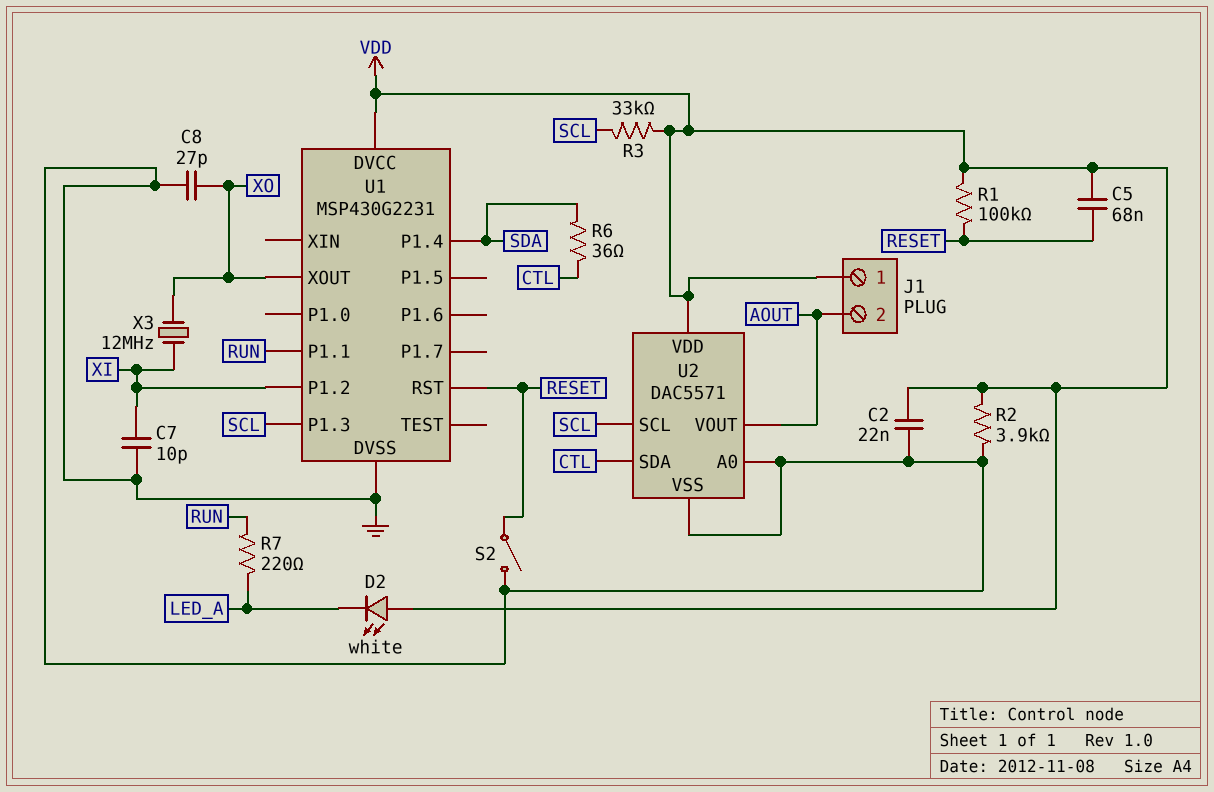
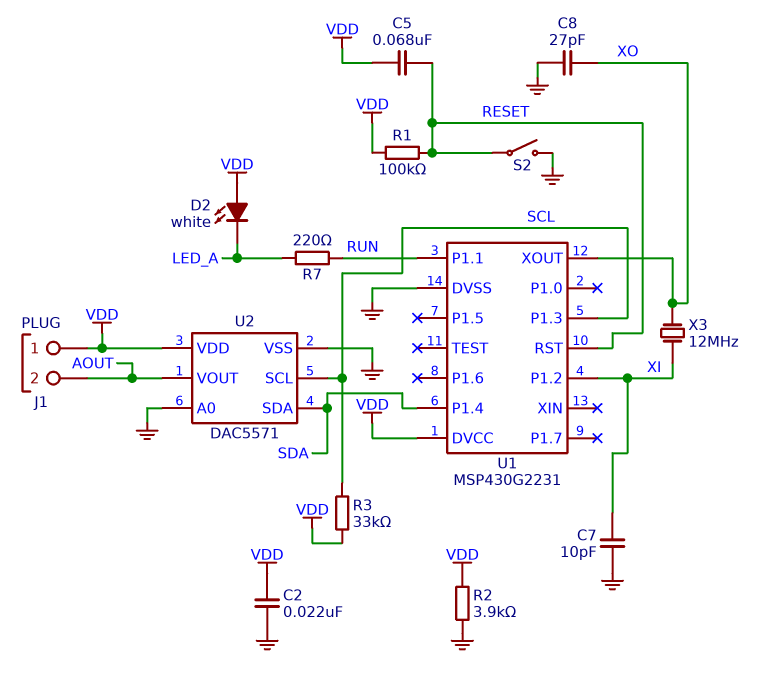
R6: 36 (CTL, SDA) -> none
U2 pin SDA: CTL -> SDA

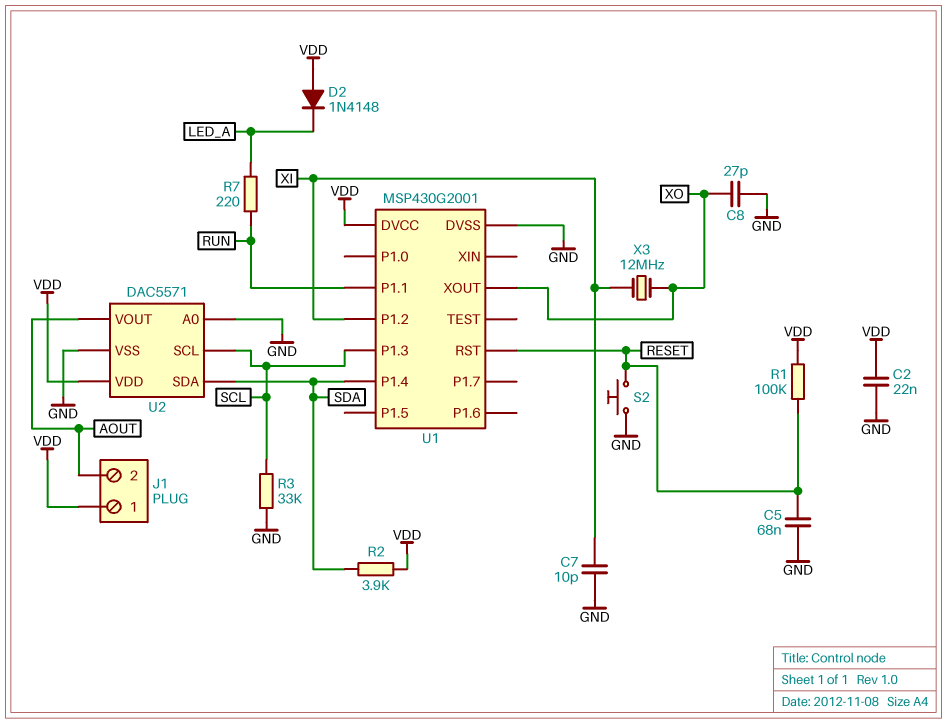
C5: 68nF (RESET, VDD) -> 68nF (GND, RESET)
D2: LED white (A VDD, K LED_A) -> diode 1N4148 (A VDD, K LED_A)
R2: 3.9k (GND, VDD) -> 3.9k (SDA, VDD)
R3: 33k (SCL, VDD) -> 33k (GND, SCL)
S2: switch (GND, RESET) -> button (GND, RESET)
U1: MSP430G2231 -> MSP430G2001

